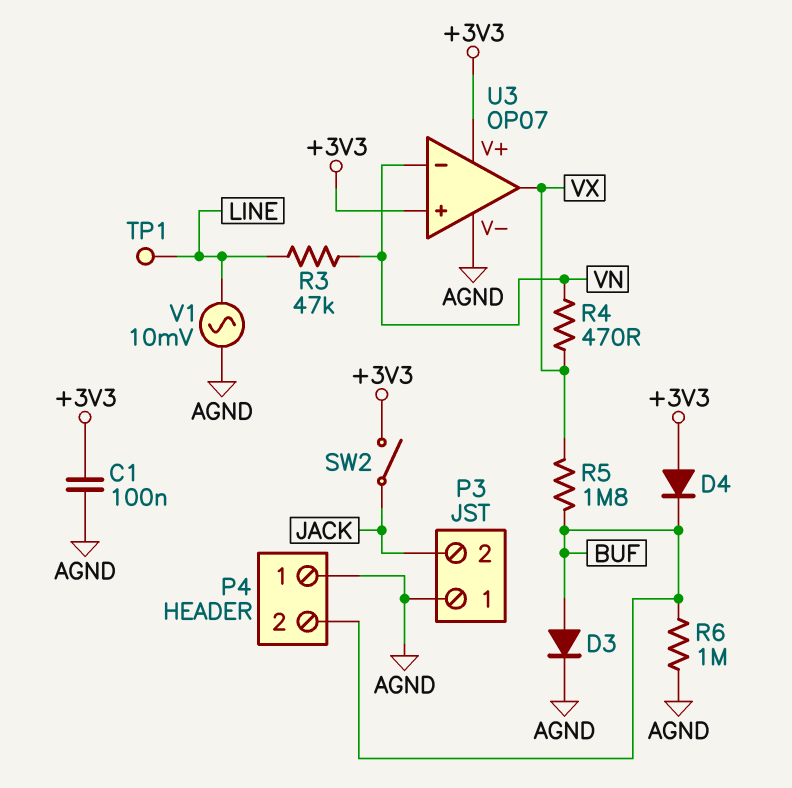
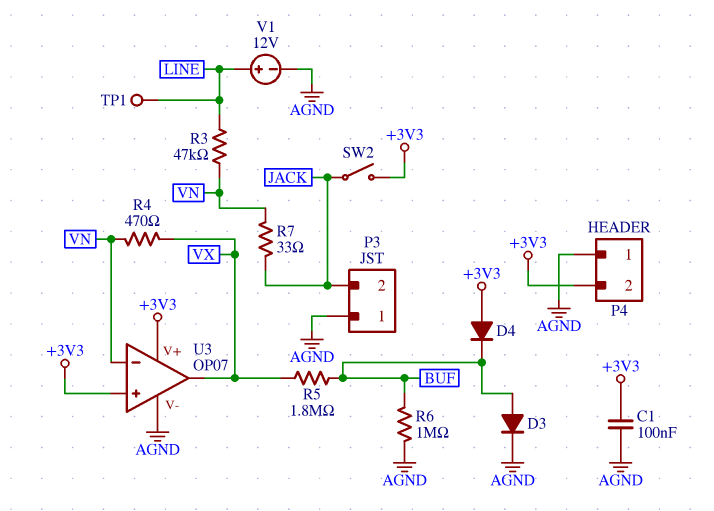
P4 pin 2: BUF -> +3V3
R7: none -> 33 (JACK, VN)
V1: AC 10mV (AGND, LINE) -> 12V (plus LINE, minus AGND)

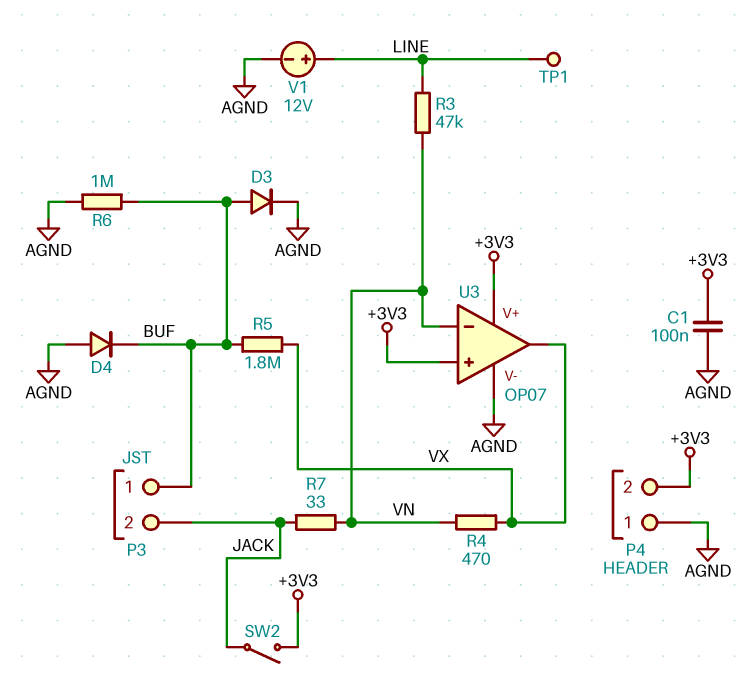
D4: diode (A +3V3, K BUF) -> diode (A AGND, K BUF)
P3 pin 1: AGND -> BUF

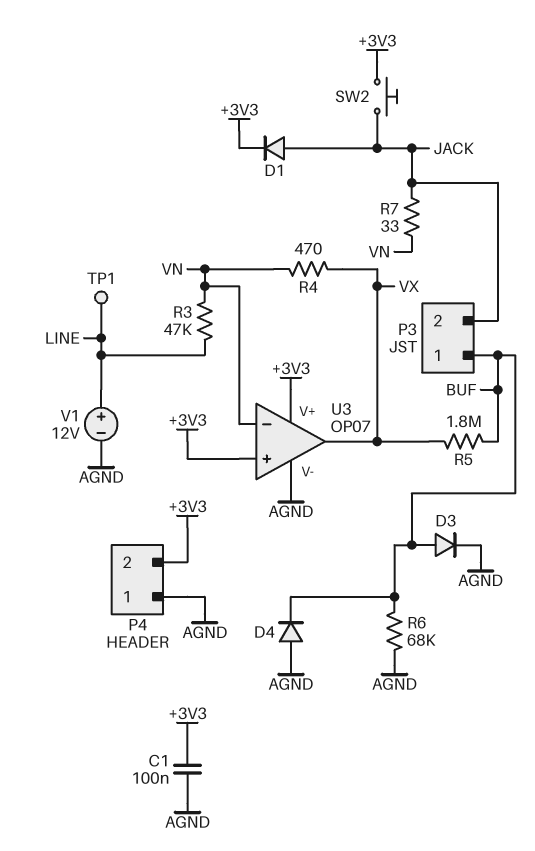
D1: none -> diode (A JACK, K +3V3)
R6: 1M (AGND, BUF) -> 68k (AGND, BUF)
SW2: switch (+3V3, JACK) -> button (+3V3, JACK)

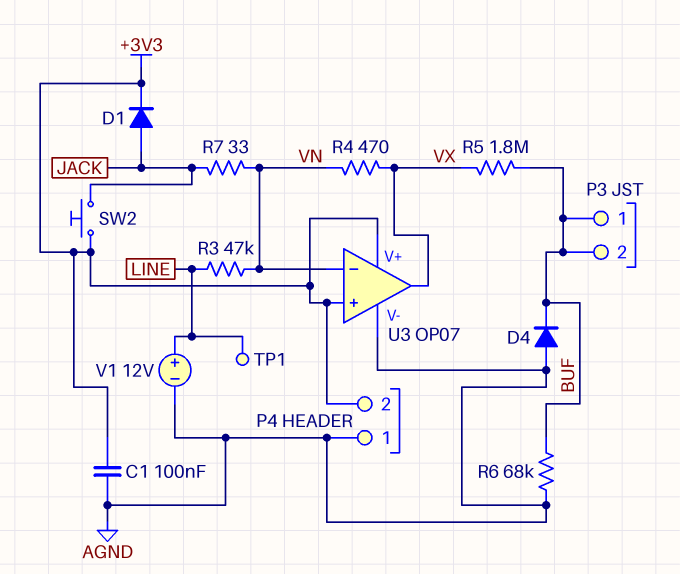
D3: diode (A BUF, K AGND) -> none
P3 pin 2: JACK -> BUF

